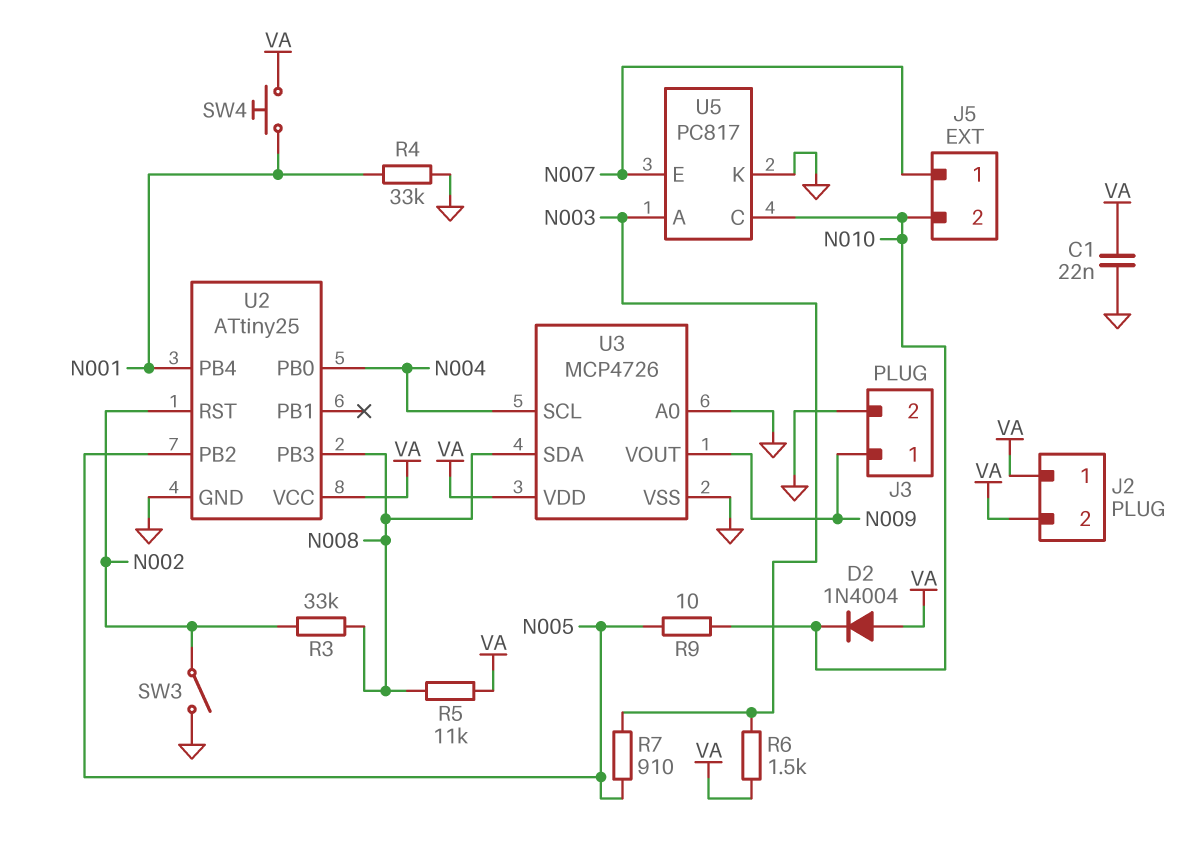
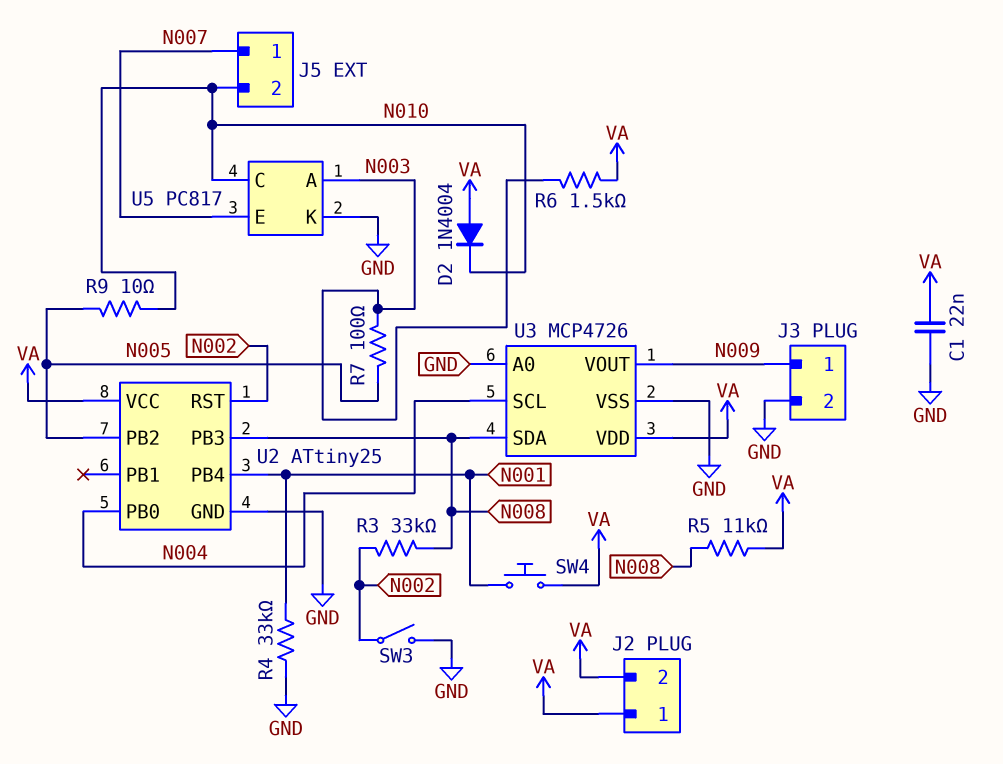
R7: 910 (N003, N005) -> 100 (N003, N005)

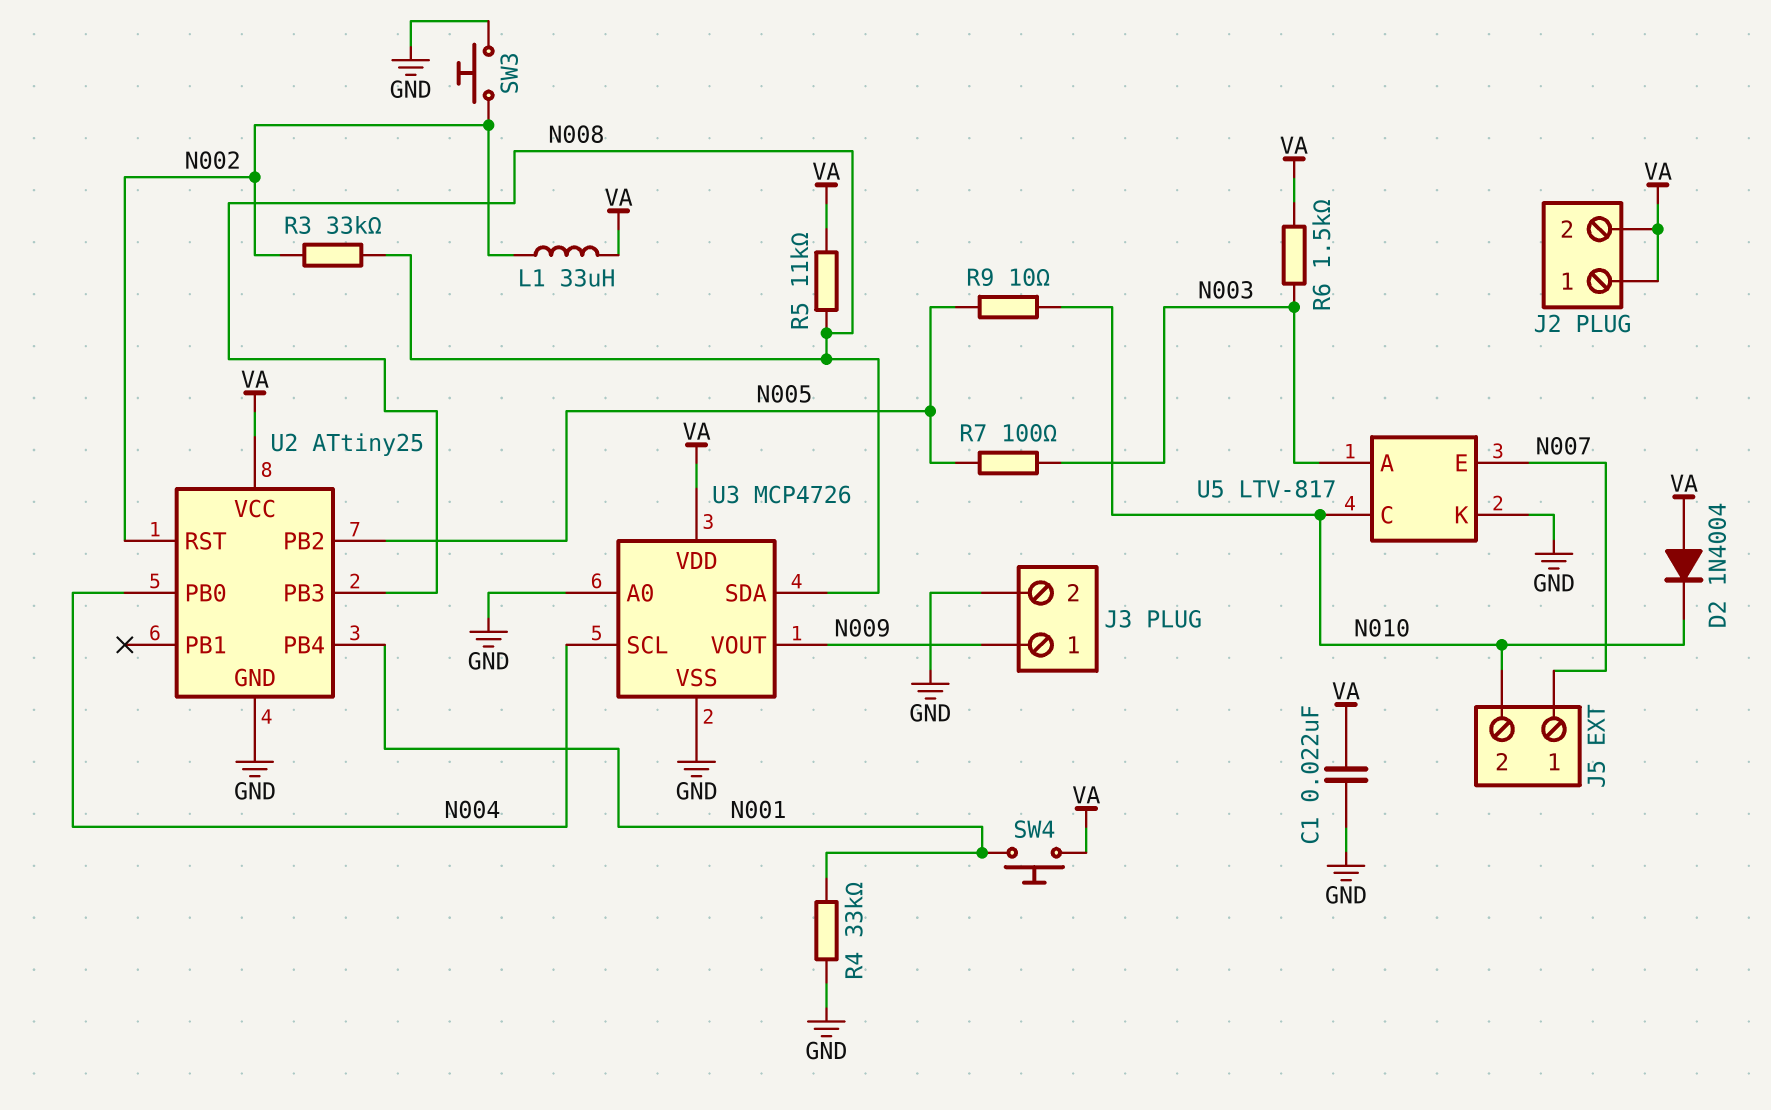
L1: none -> 33uH (N002, VA)
SW3: switch (GND, N002) -> button (GND, N002)
U5: PC817 -> LTV-817

